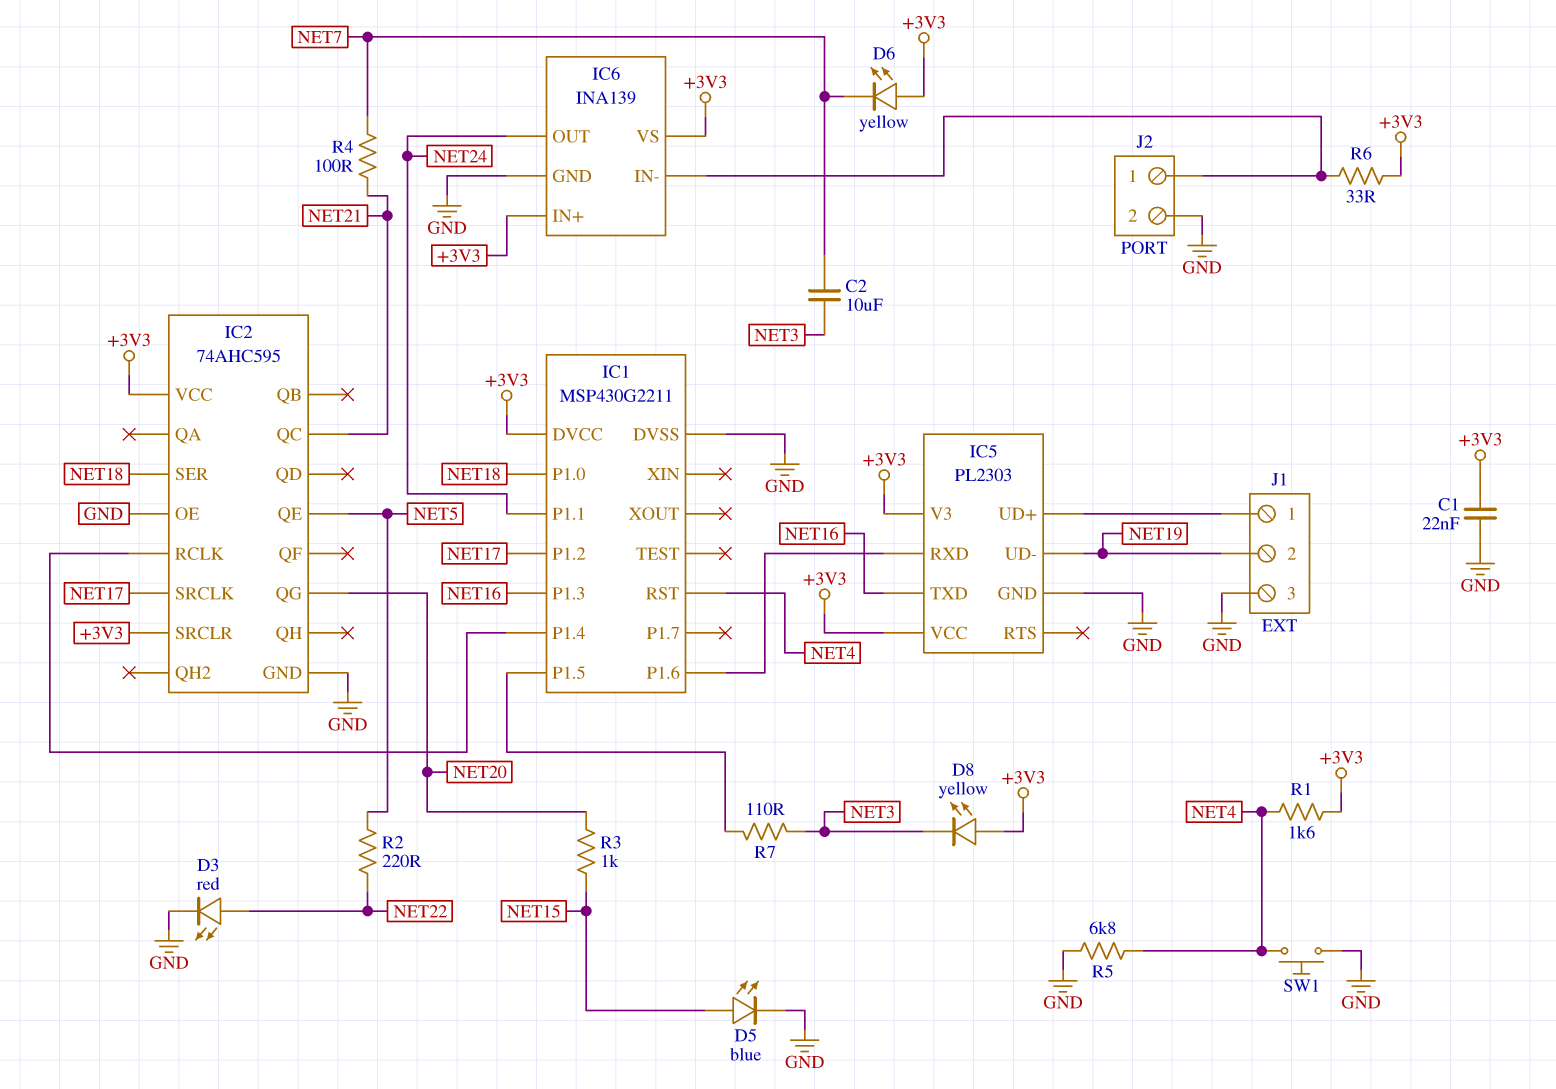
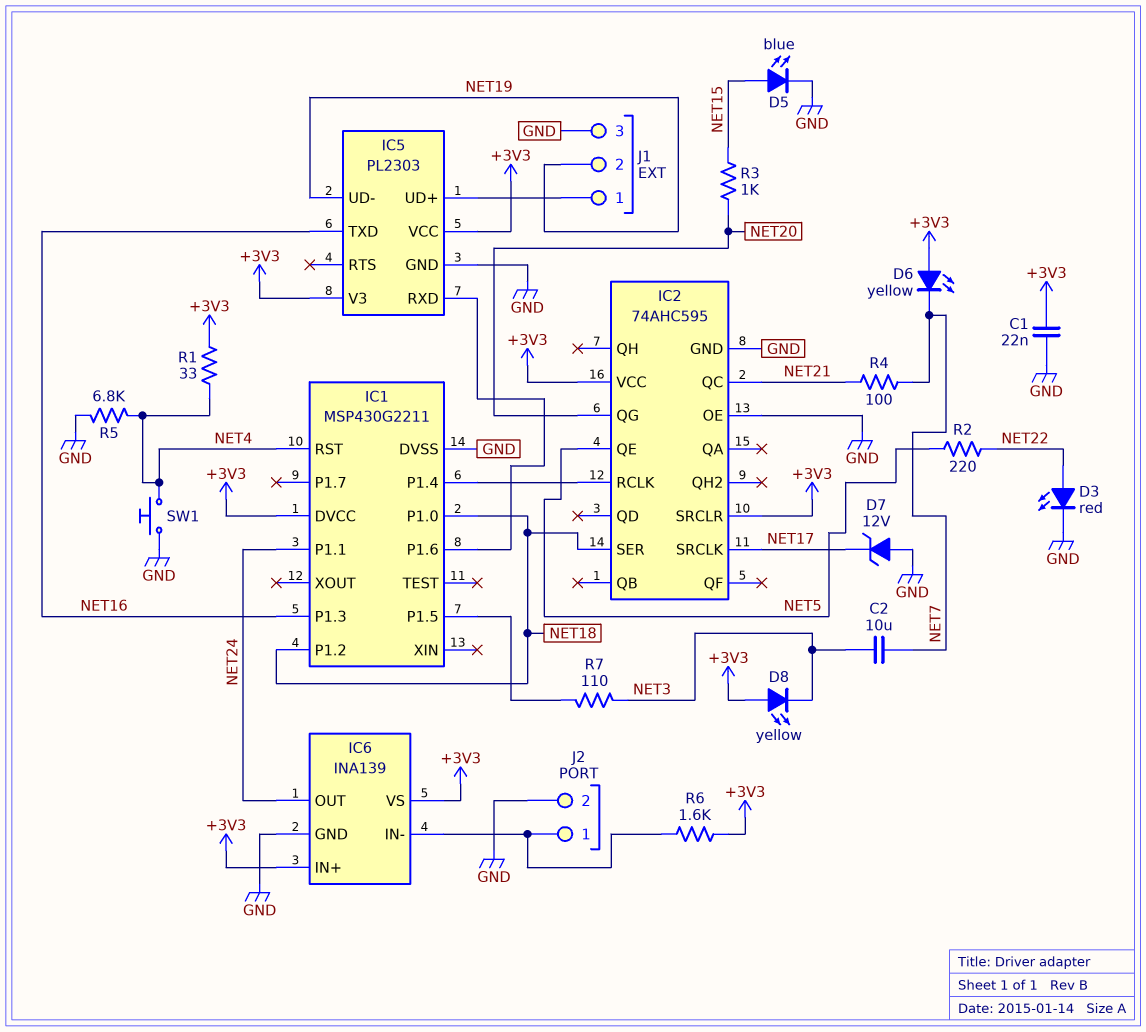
D7: none -> zener 12V (A GND, K NET17)
IC1 pin P1.2: NET17 -> NET18
R1: 1.6k (+3V3, NET4) -> 33 (+3V3, NET4)
R6: 33 (+3V3, IC6/IN-) -> 1.6k (+3V3, IC6/IN-)

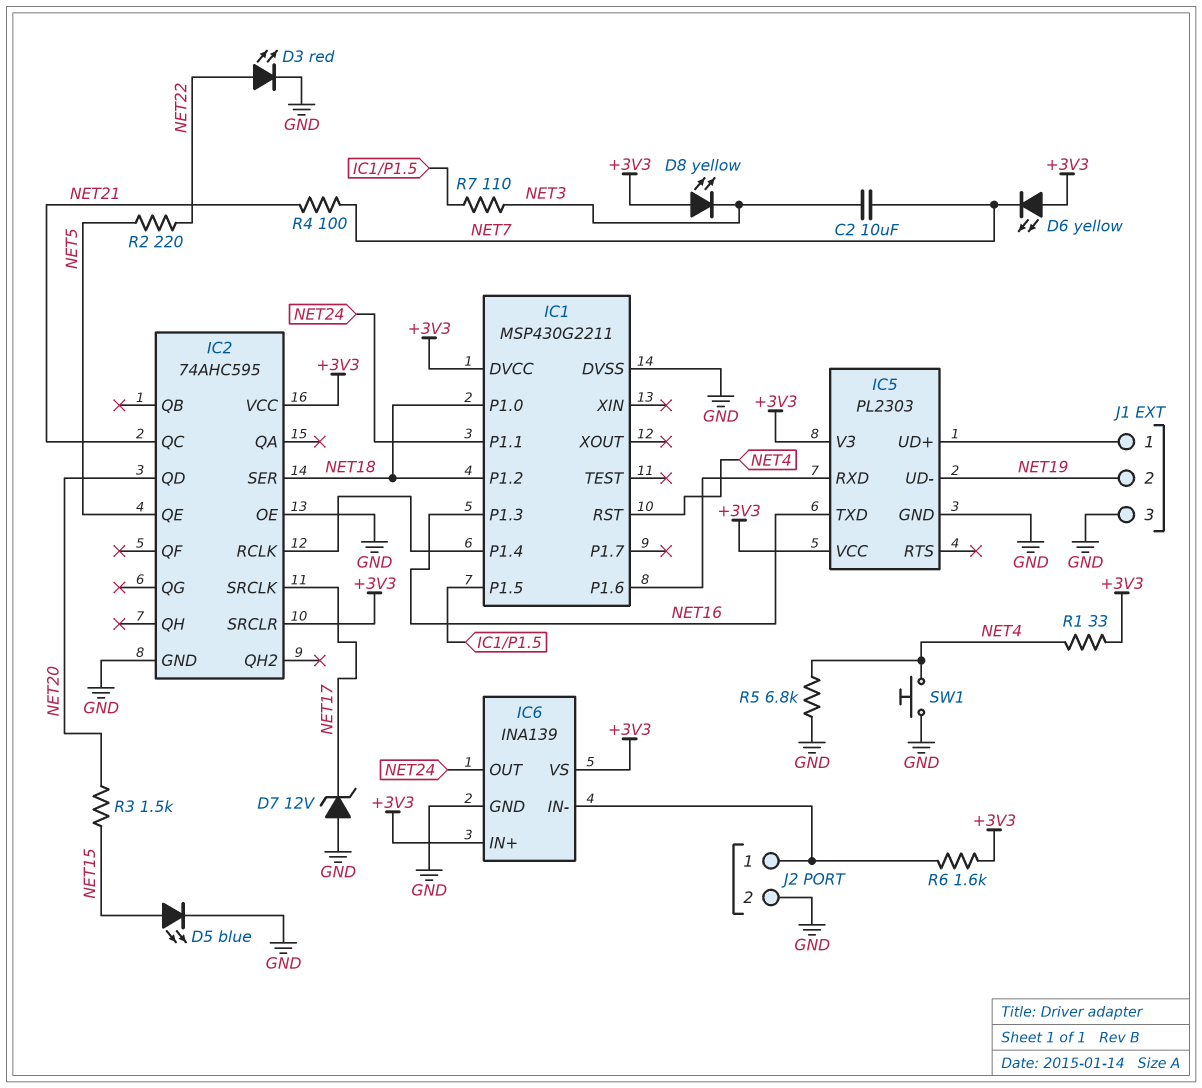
C1: 22nF (+3V3, GND) -> none
IC2 pin QD: none -> NET20
IC2 pin QG: NET20 -> none
R3: 1k (NET15, NET20) -> 1.5k (NET15, NET20)

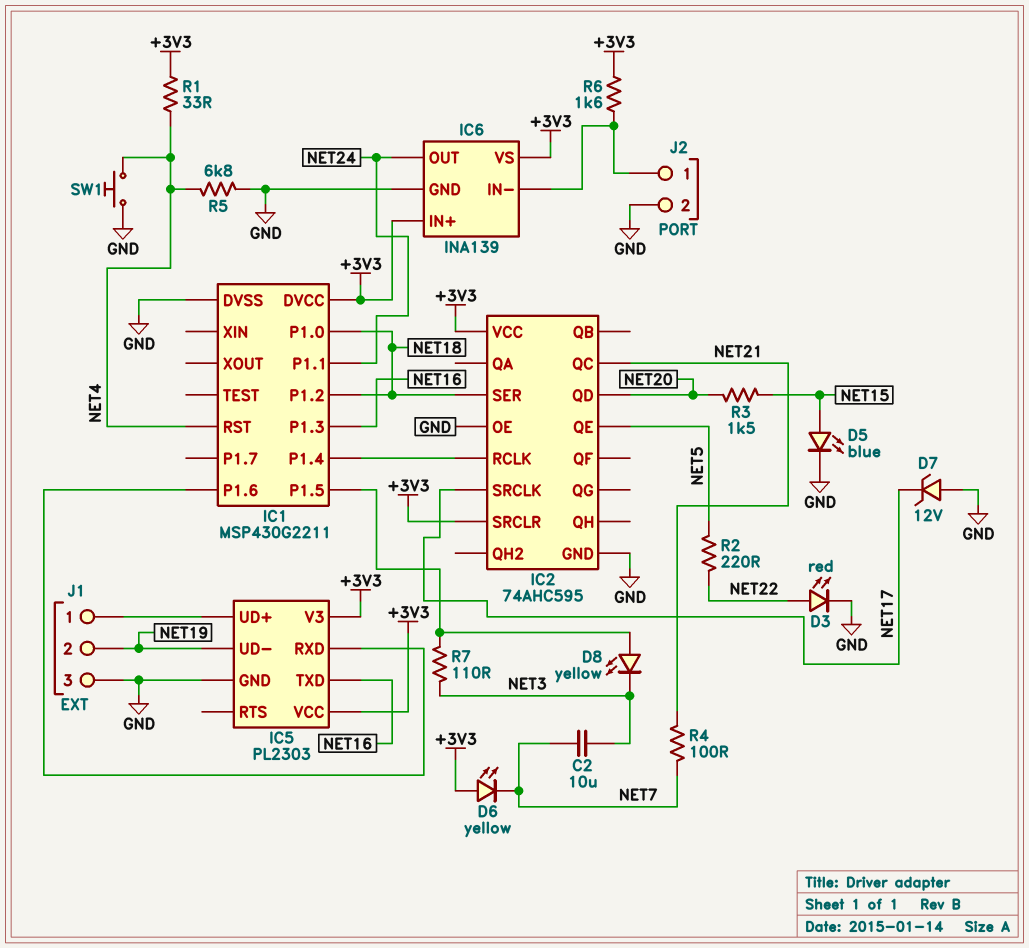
D8: LED yellow (A +3V3, K NET3) -> LED yellow (A IC1/P1.5, K NET3)

